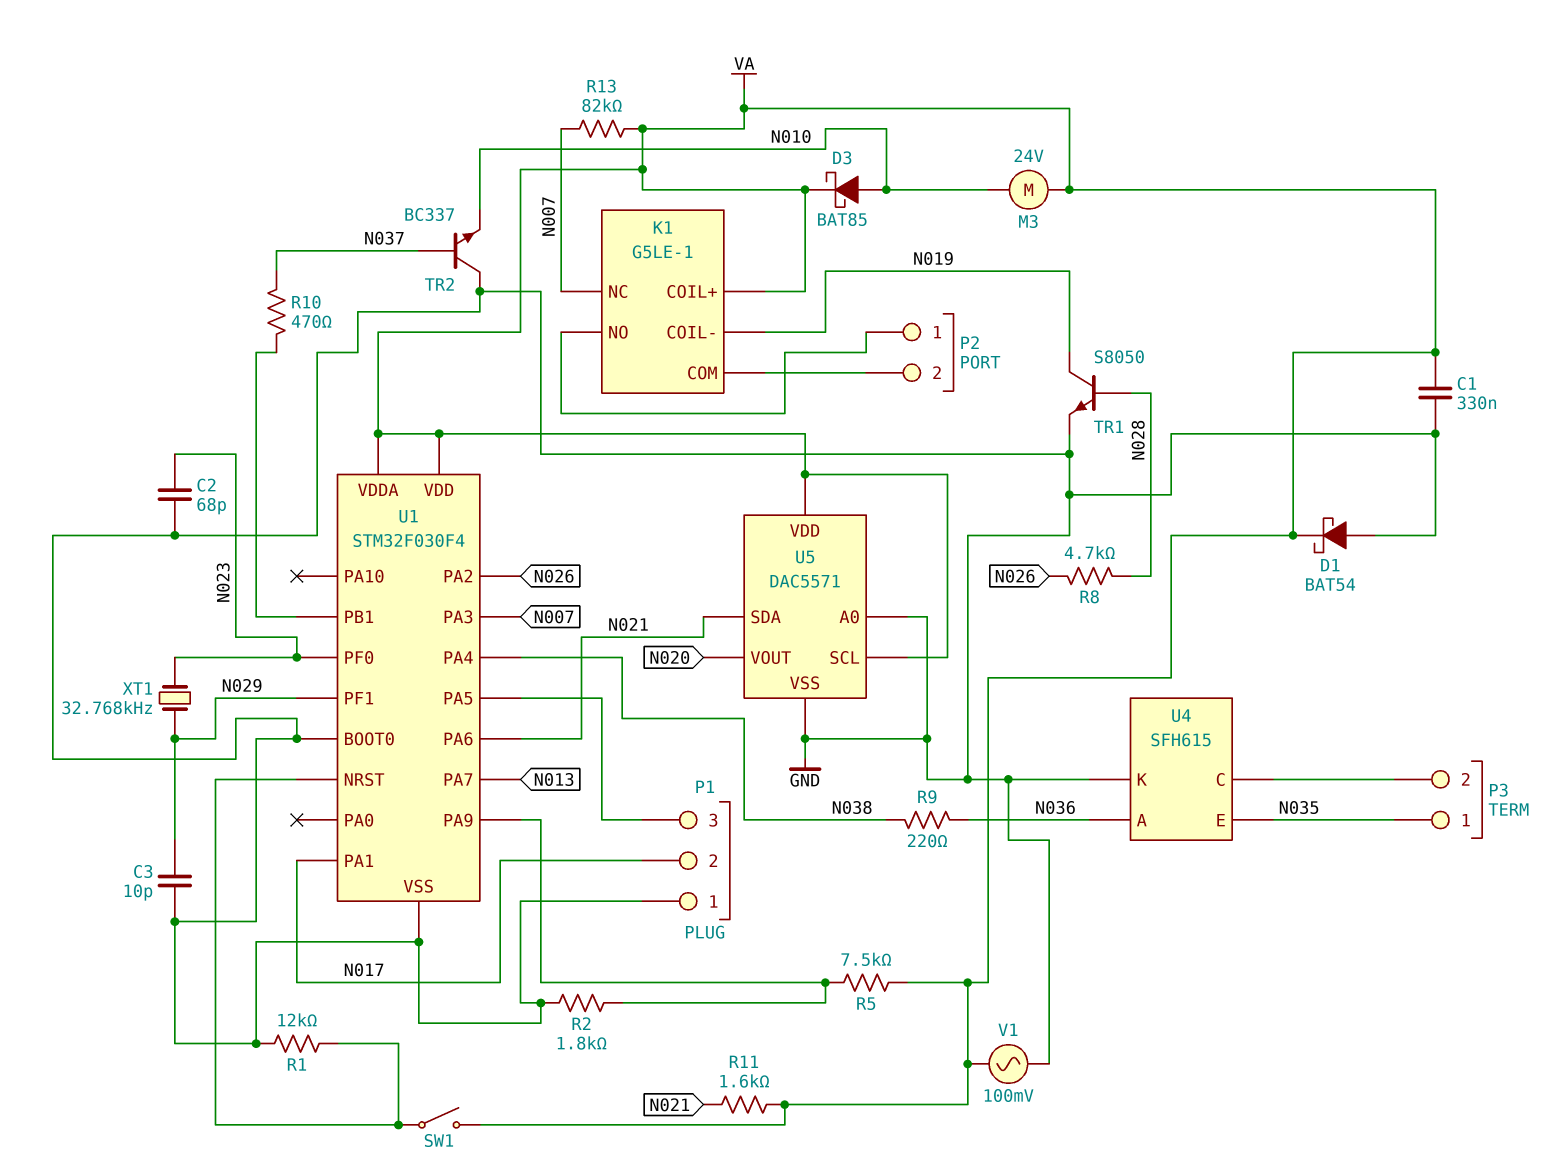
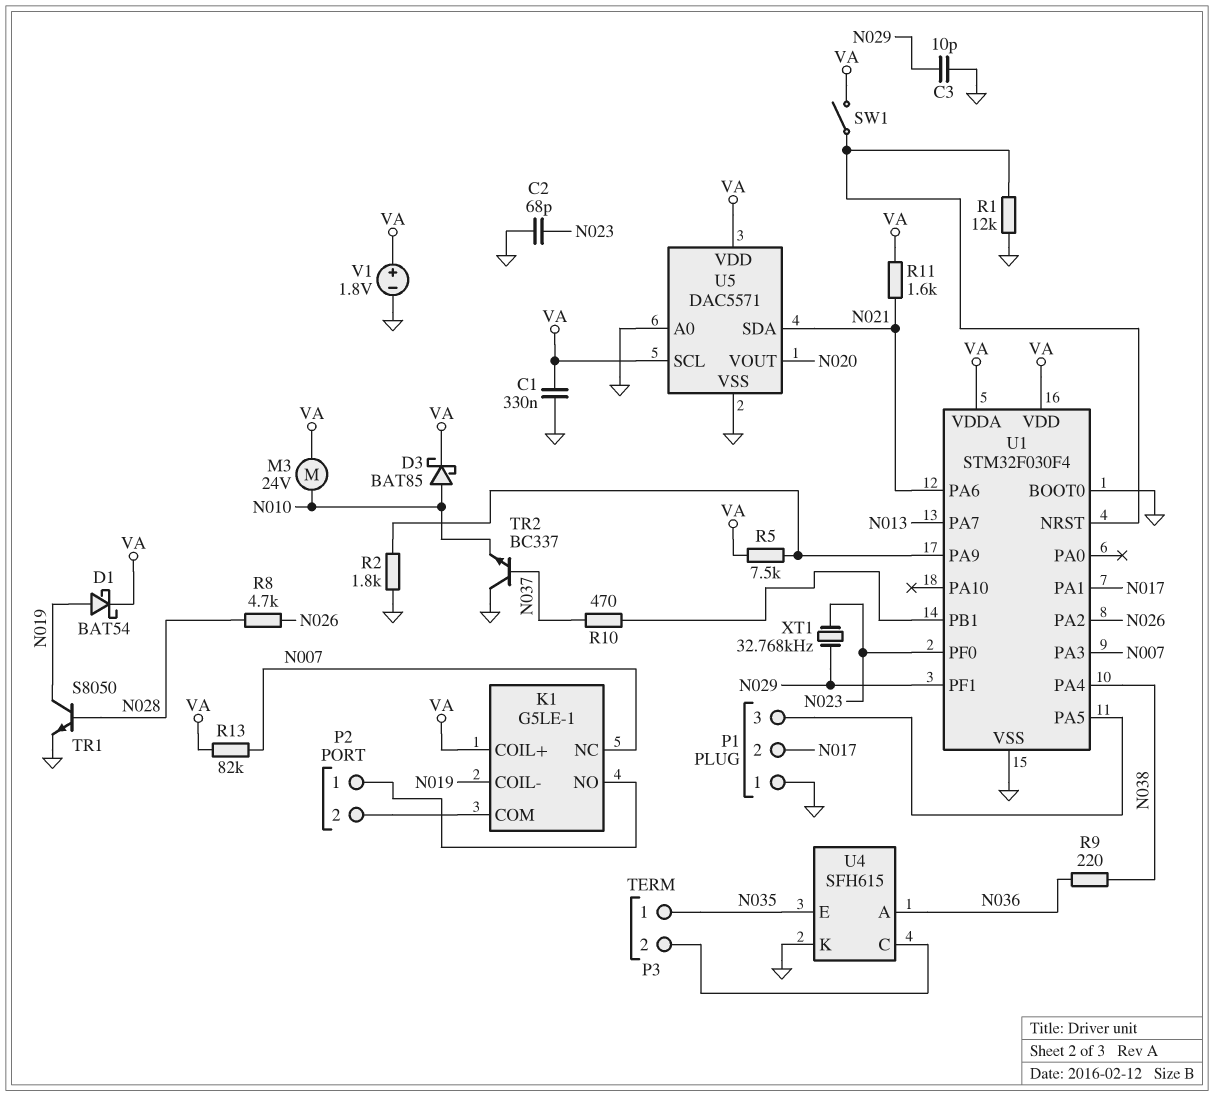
D1: schottky BAT54 (A GND, K VA) -> schottky BAT54 (A N019, K VA)
V1: AC 100mV (GND, VA) -> 1.8V (plus VA, minus GND)

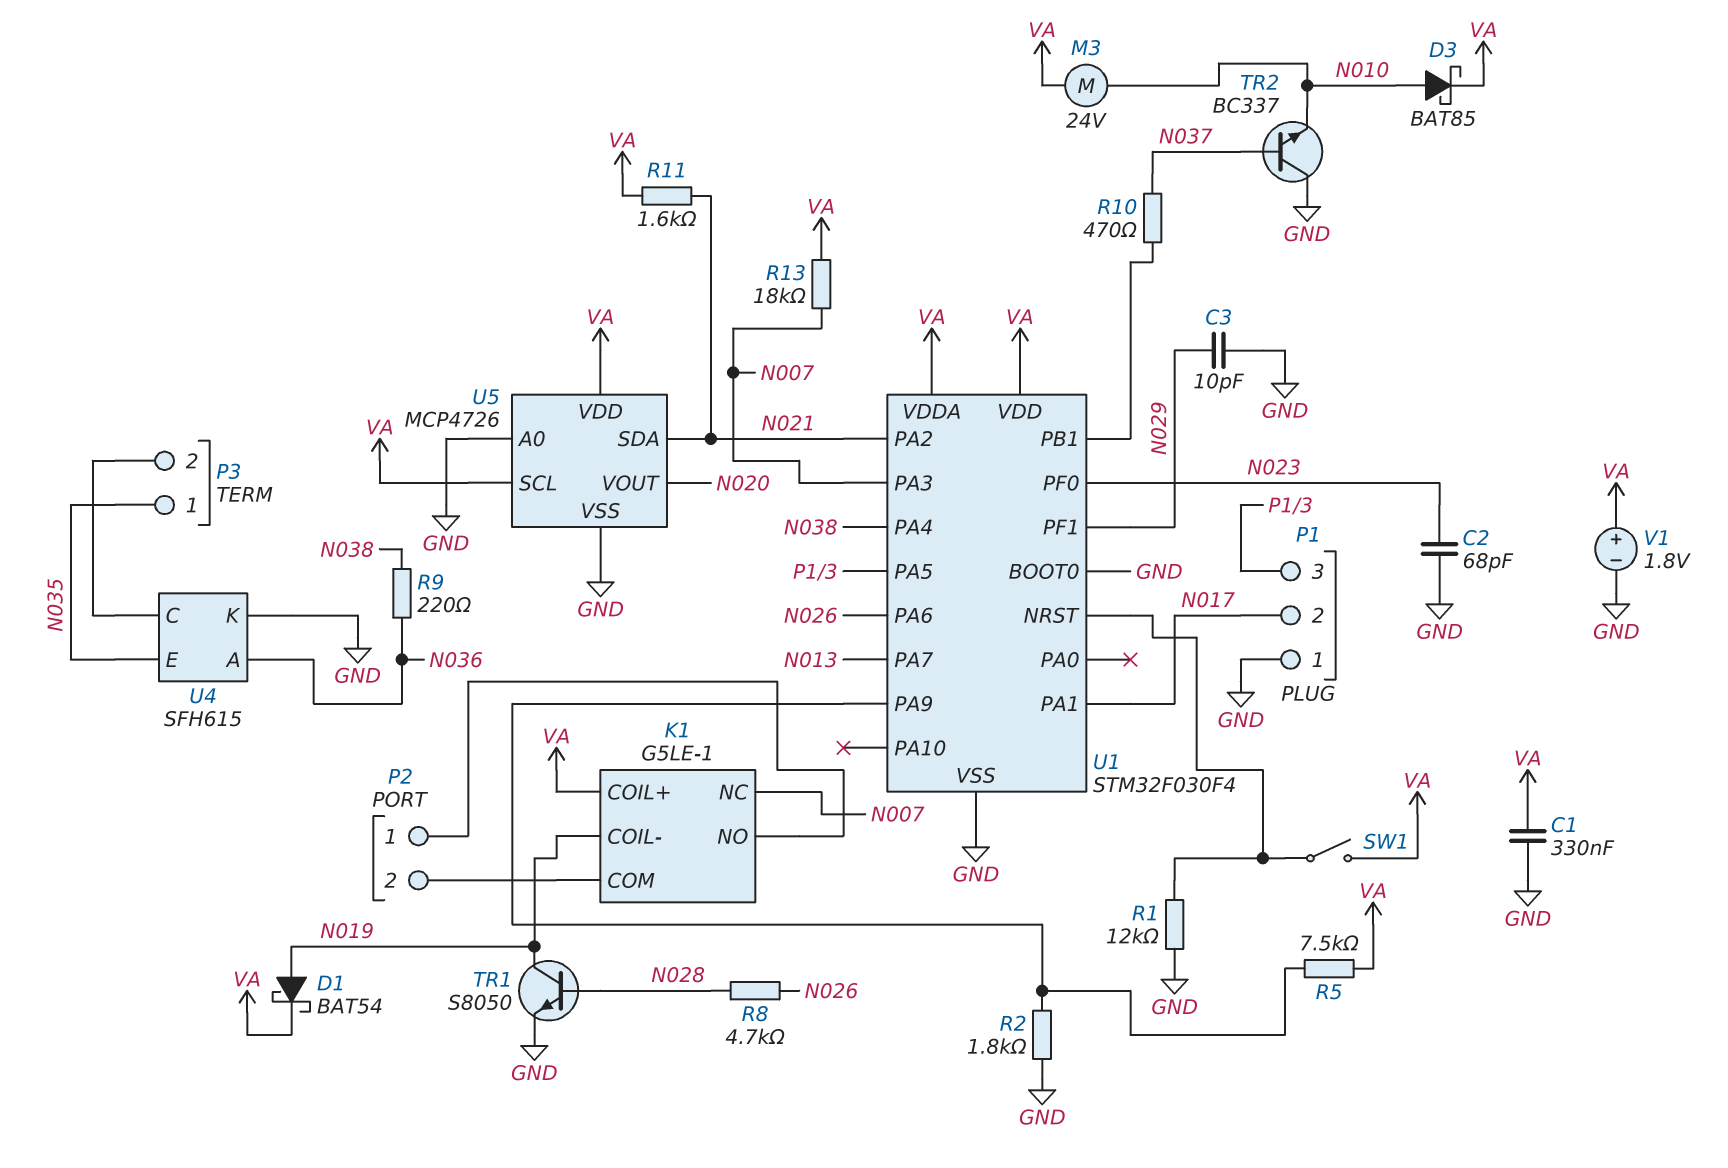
R13: 82k (N007, VA) -> 18k (N007, VA)
U1 pin PA2: N026 -> N021
U1 pin PA6: N021 -> N026
U5: DAC5571 -> MCP4726
XT1: 32.768kHz (N023, N029) -> none

